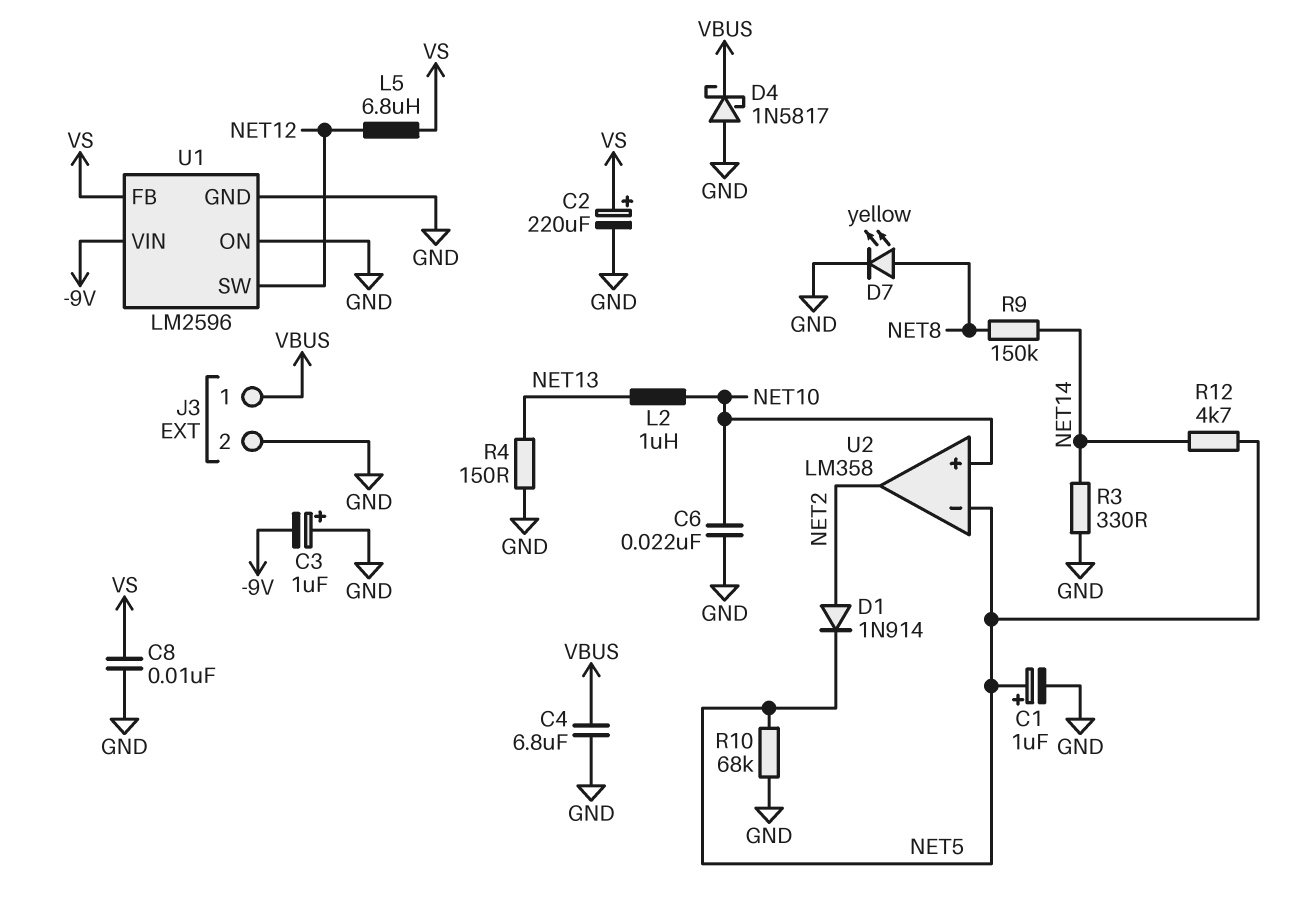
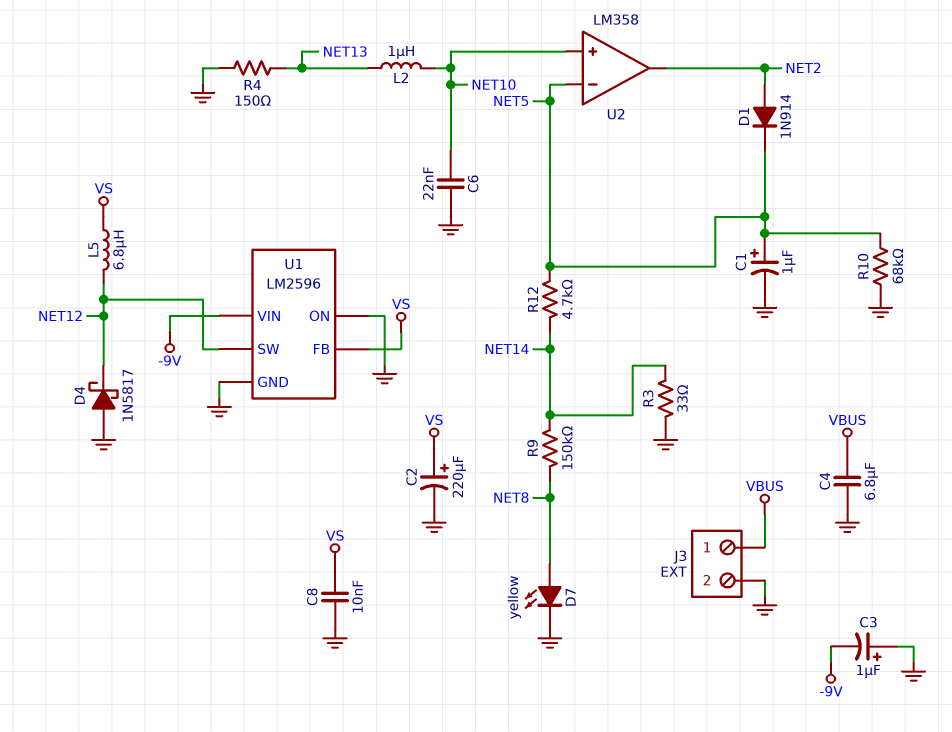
D4: schottky 1N5817 (A GND, K VBUS) -> schottky 1N5817 (A GND, K NET12)
R3: 330 (GND, NET14) -> 33 (GND, NET14)

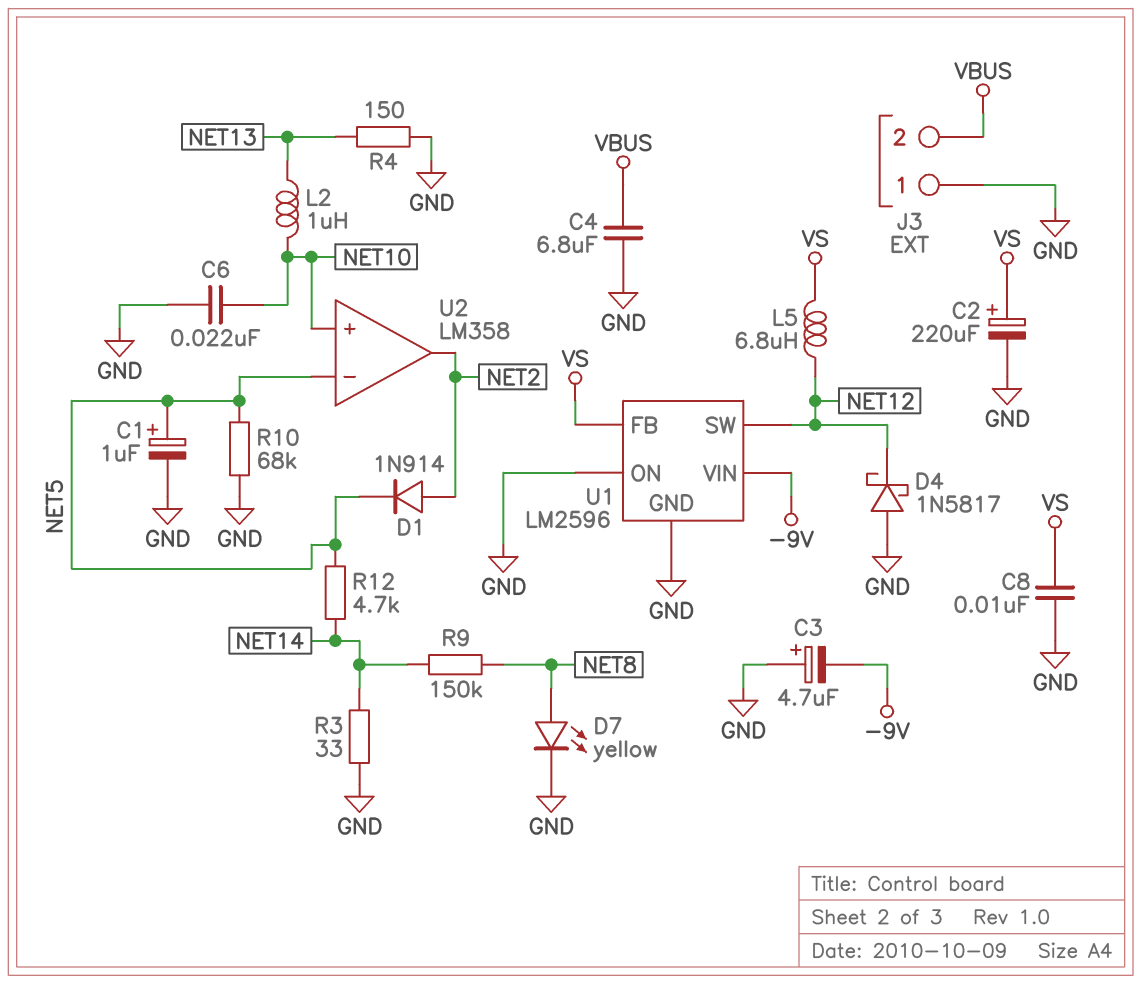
C3: 1uF (plus GND, minus -9V) -> 4.7uF (plus GND, minus -9V)
J3 pin 1: VBUS -> GND
J3 pin 2: GND -> VBUS

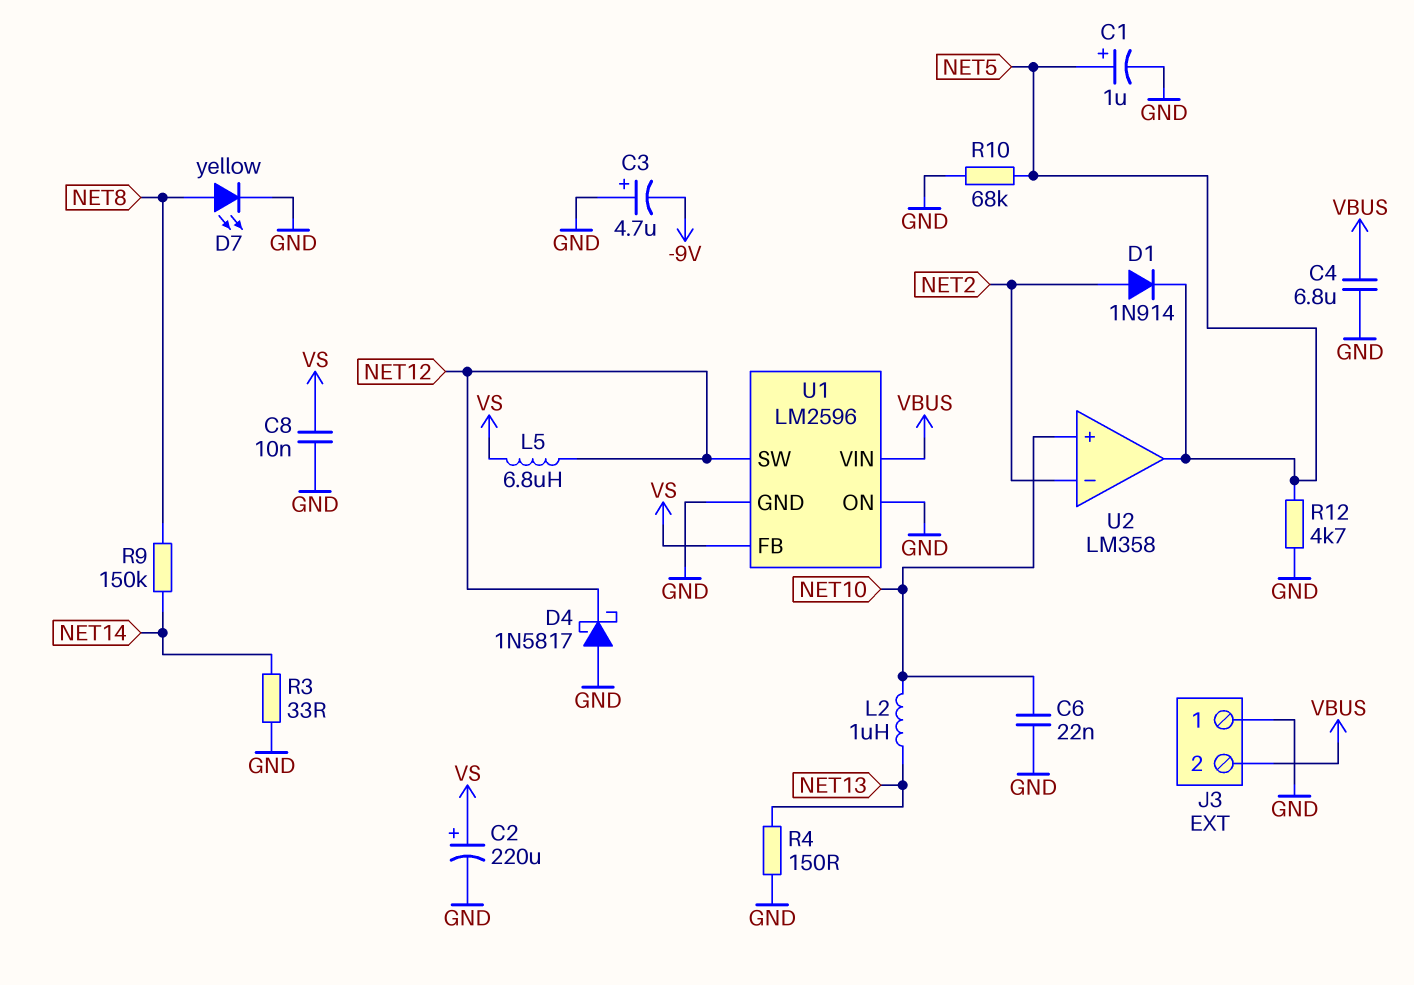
R12: 4.7k (NET5, NET14) -> 4.7k (GND, NET5)
U1 pin VIN: -9V -> VBUS
U2 pin in-: NET5 -> NET2
U2 pin out: NET2 -> NET5

